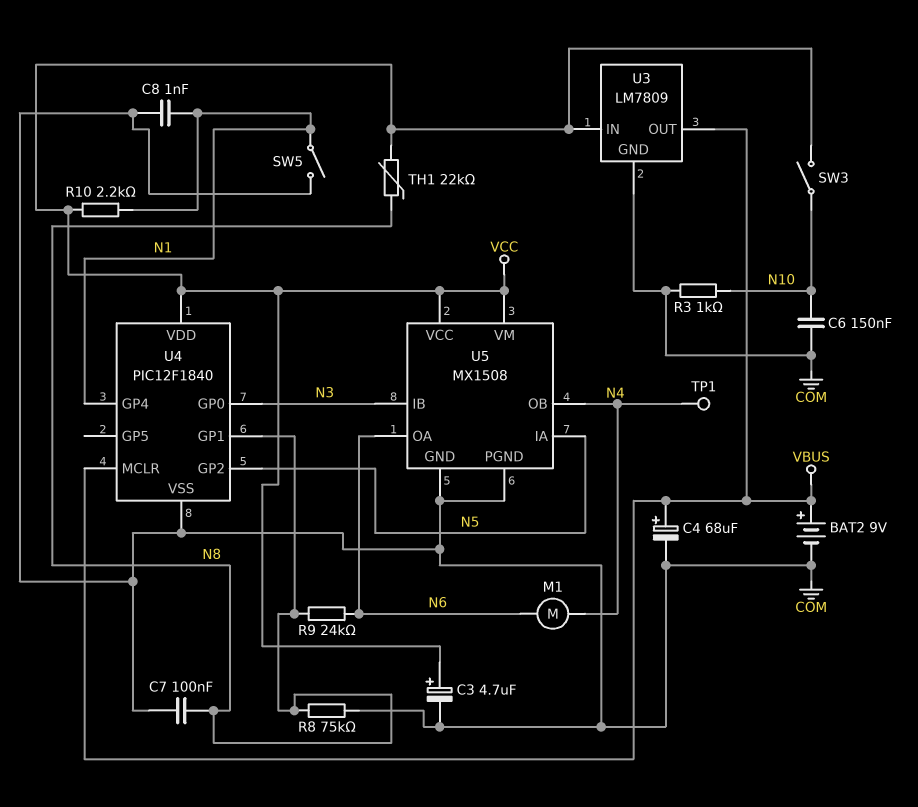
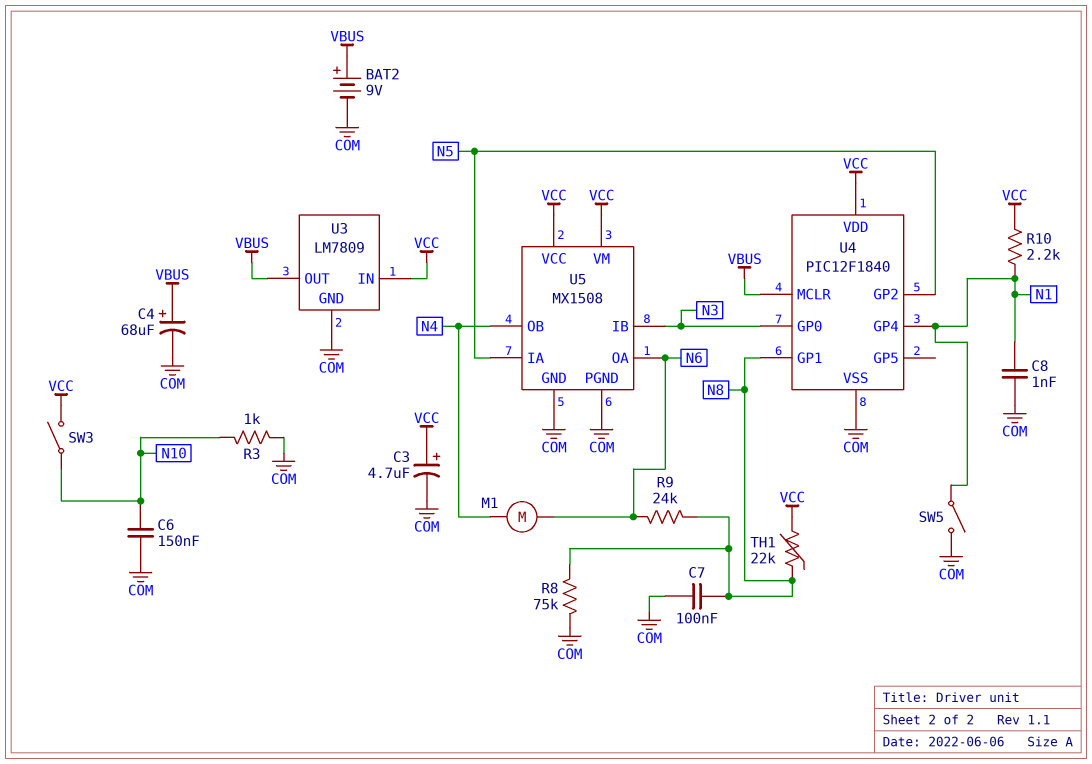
TP1: test point (N4) -> none

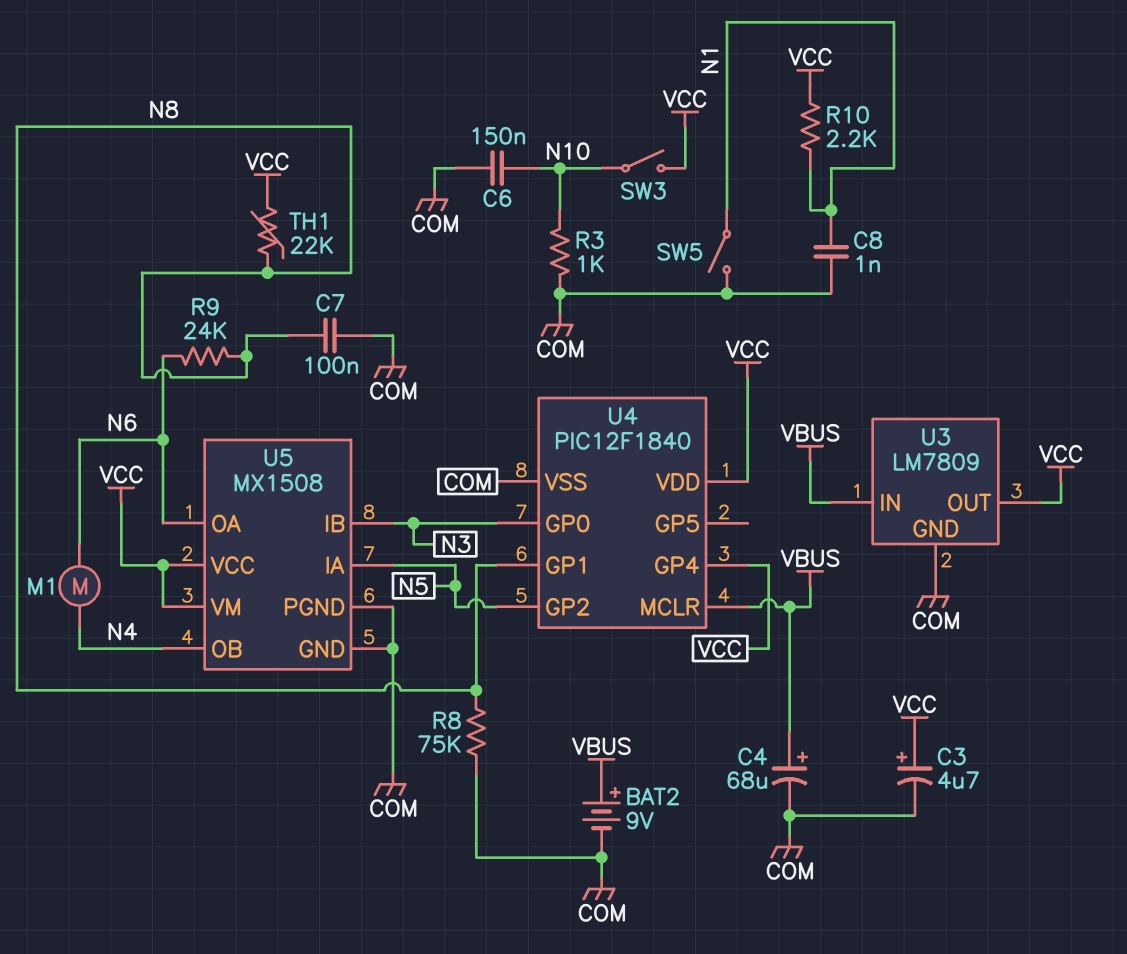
U3 pin IN: VCC -> VBUS
U3 pin OUT: VBUS -> VCC
U4 pin GP4: N1 -> VCC

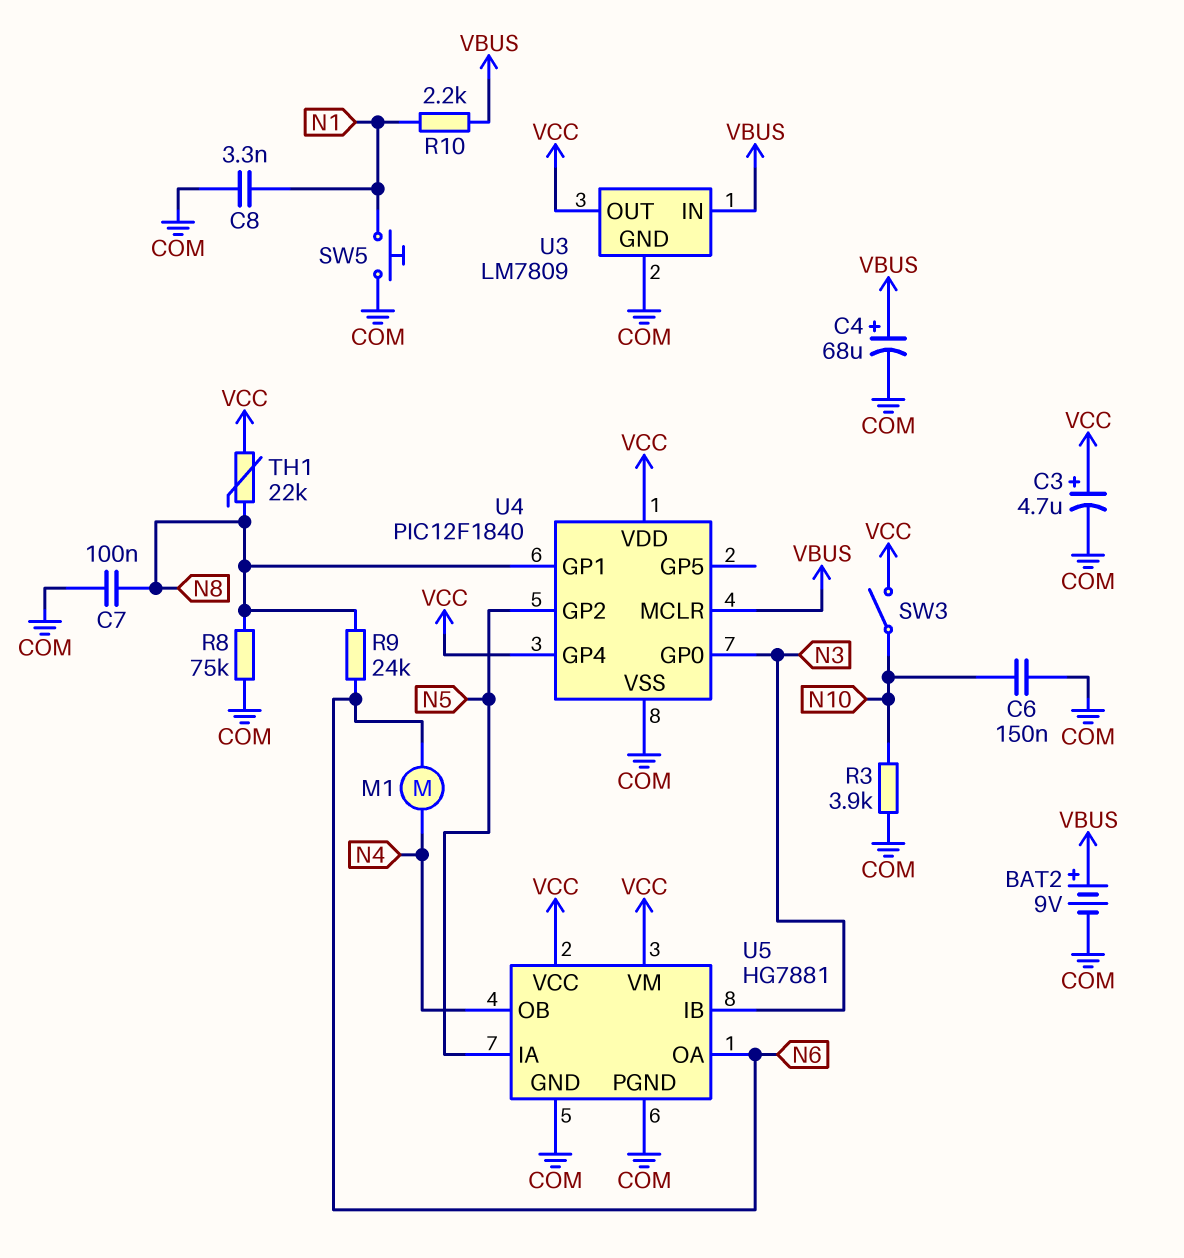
C8: 1nF (COM, N1) -> 3.3nF (COM, N1)
R3: 1k (COM, N10) -> 3.9k (COM, N10)
R10: 2.2k (N1, VCC) -> 2.2k (N1, VBUS)
SW5: switch (COM, N1) -> button (COM, N1)
U5: MX1508 -> HG7881

